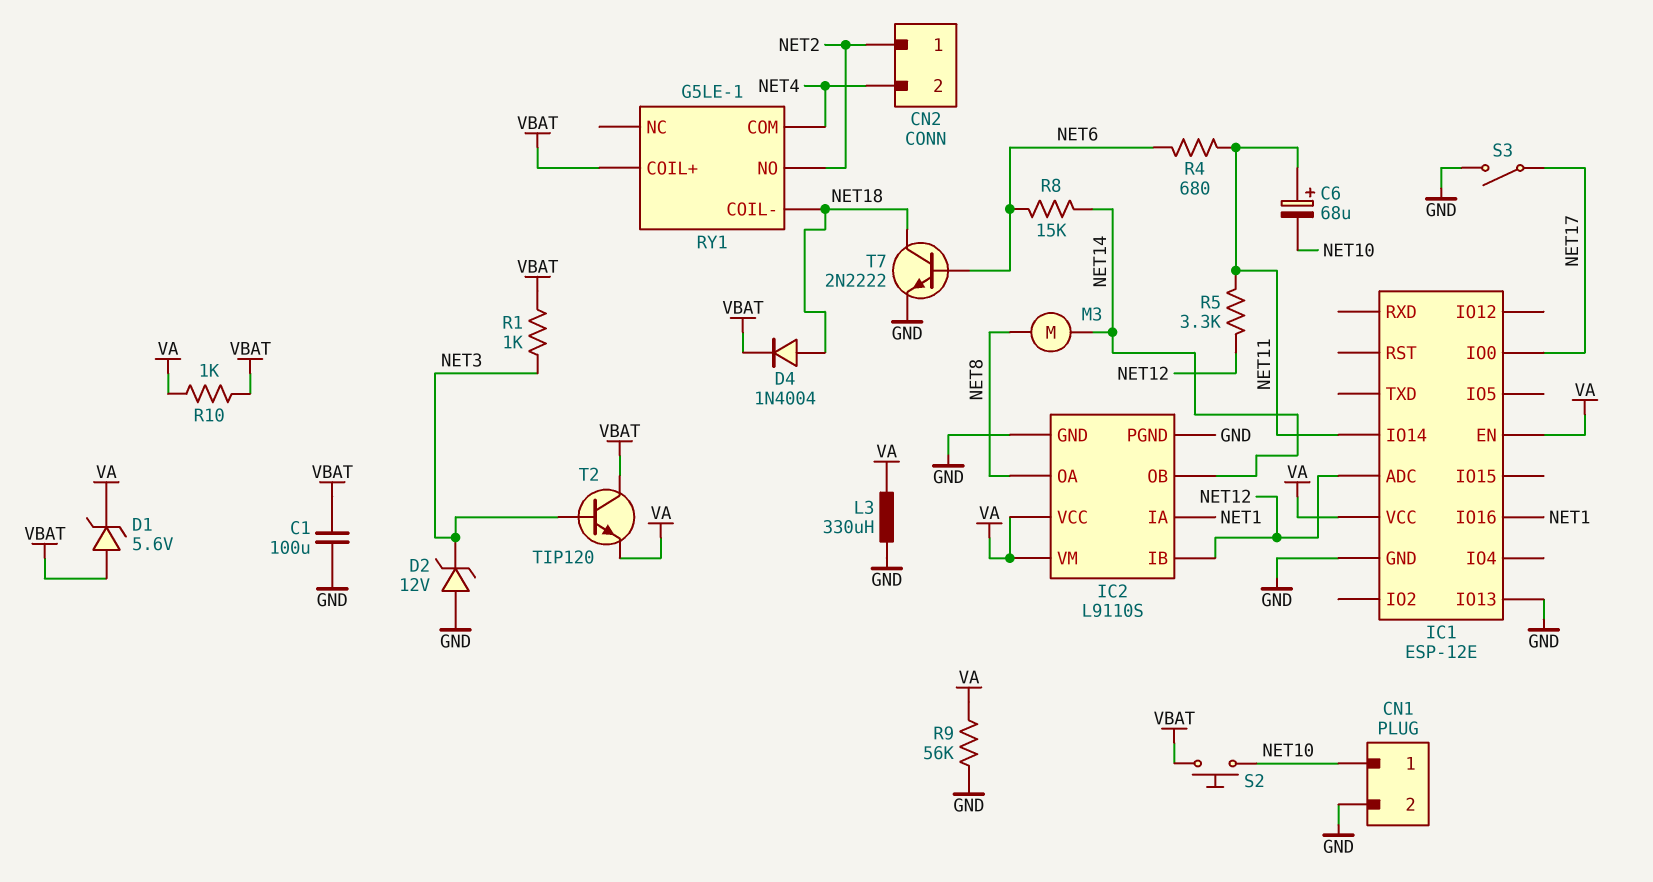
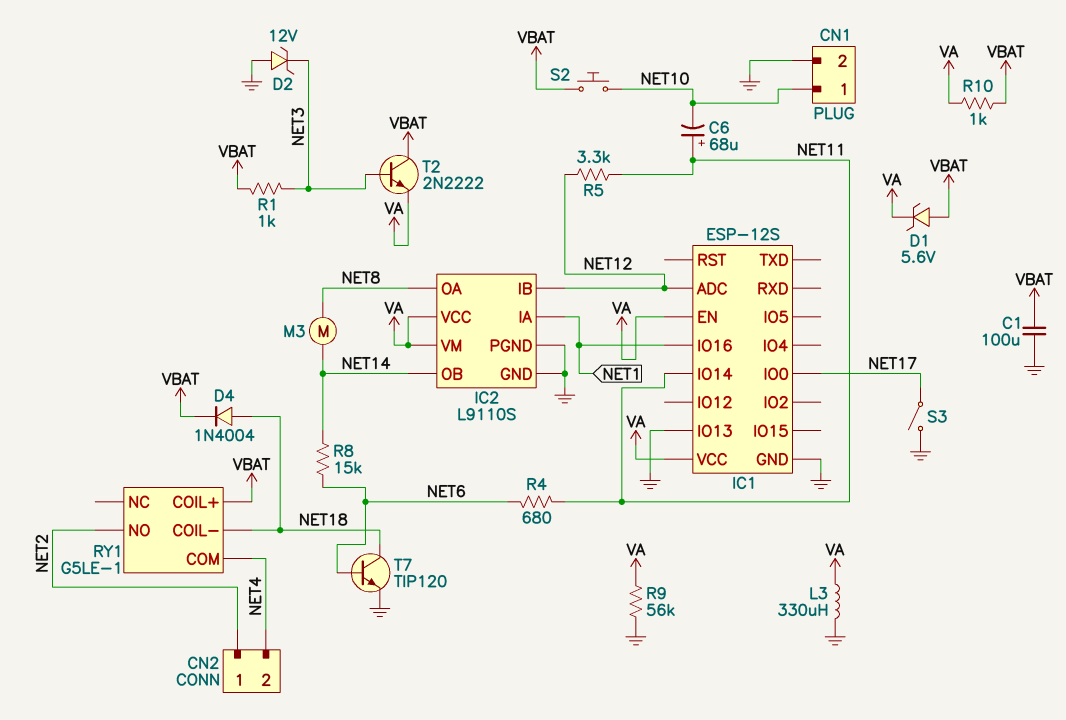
IC1: ESP-12E -> ESP-12S
T2: NPN TIP120 (B NET3, C VBAT, E VA) -> NPN 2N2222 (B NET3, C VBAT, E VA)
T7: NPN 2N2222 (B NET6, C NET18, E GND) -> NPN TIP120 (B NET6, C NET18, E GND)

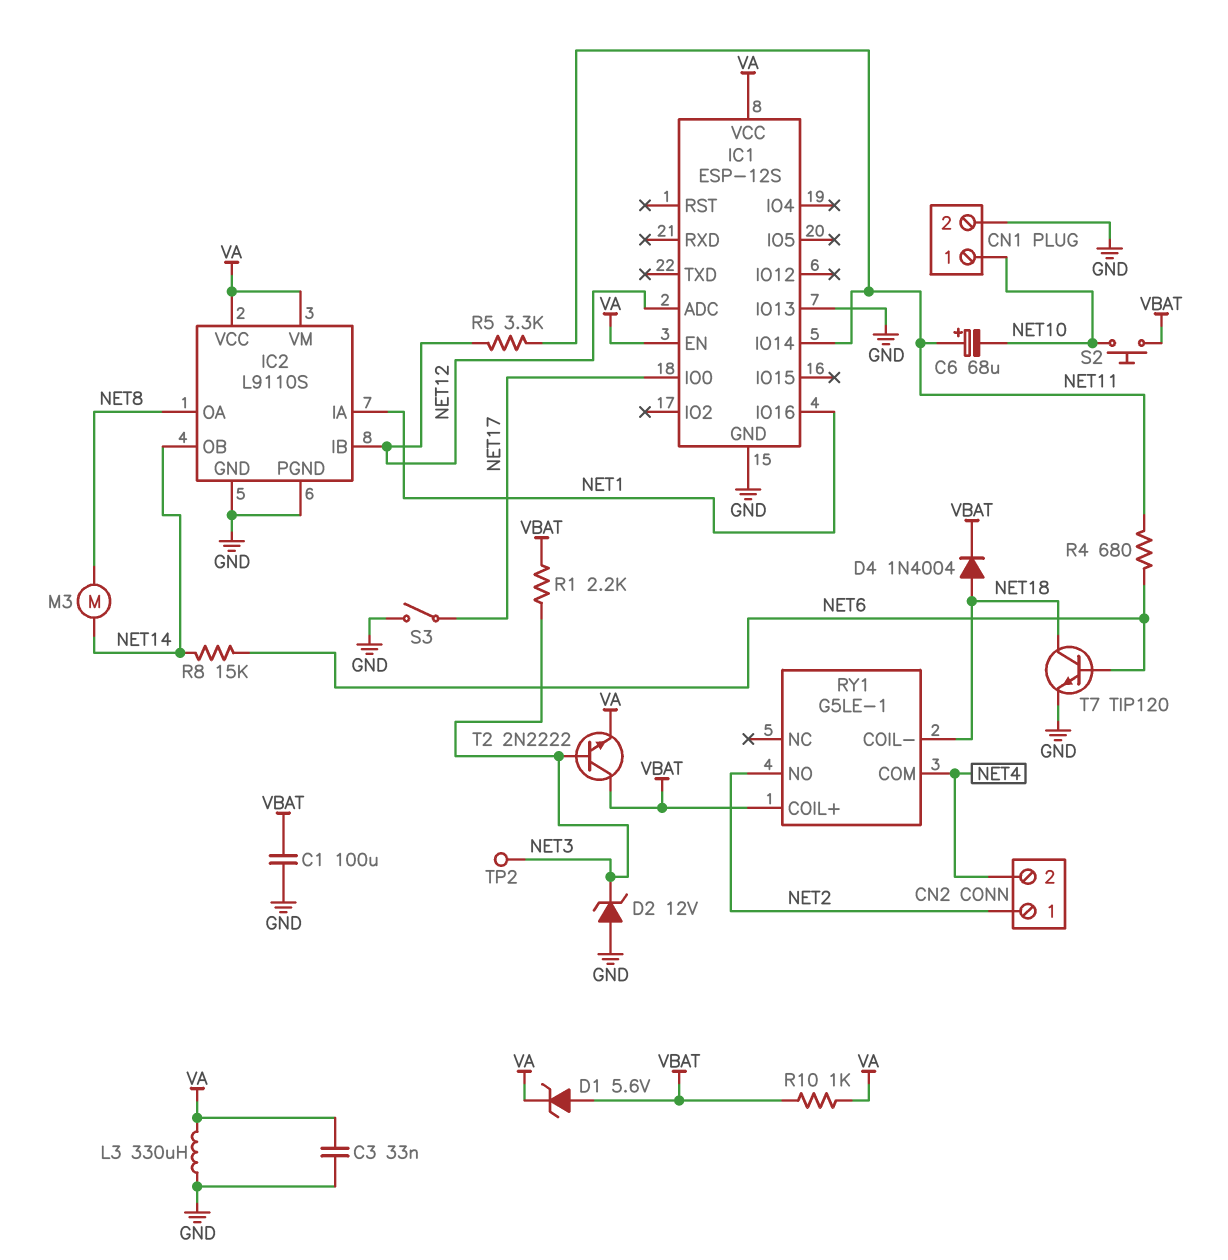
C3: none -> 33nF (GND, VA)
R1: 1k (NET3, VBAT) -> 2.2k (NET3, VBAT)
R9: 56k (GND, VA) -> none
TP2: none -> test point (NET3)

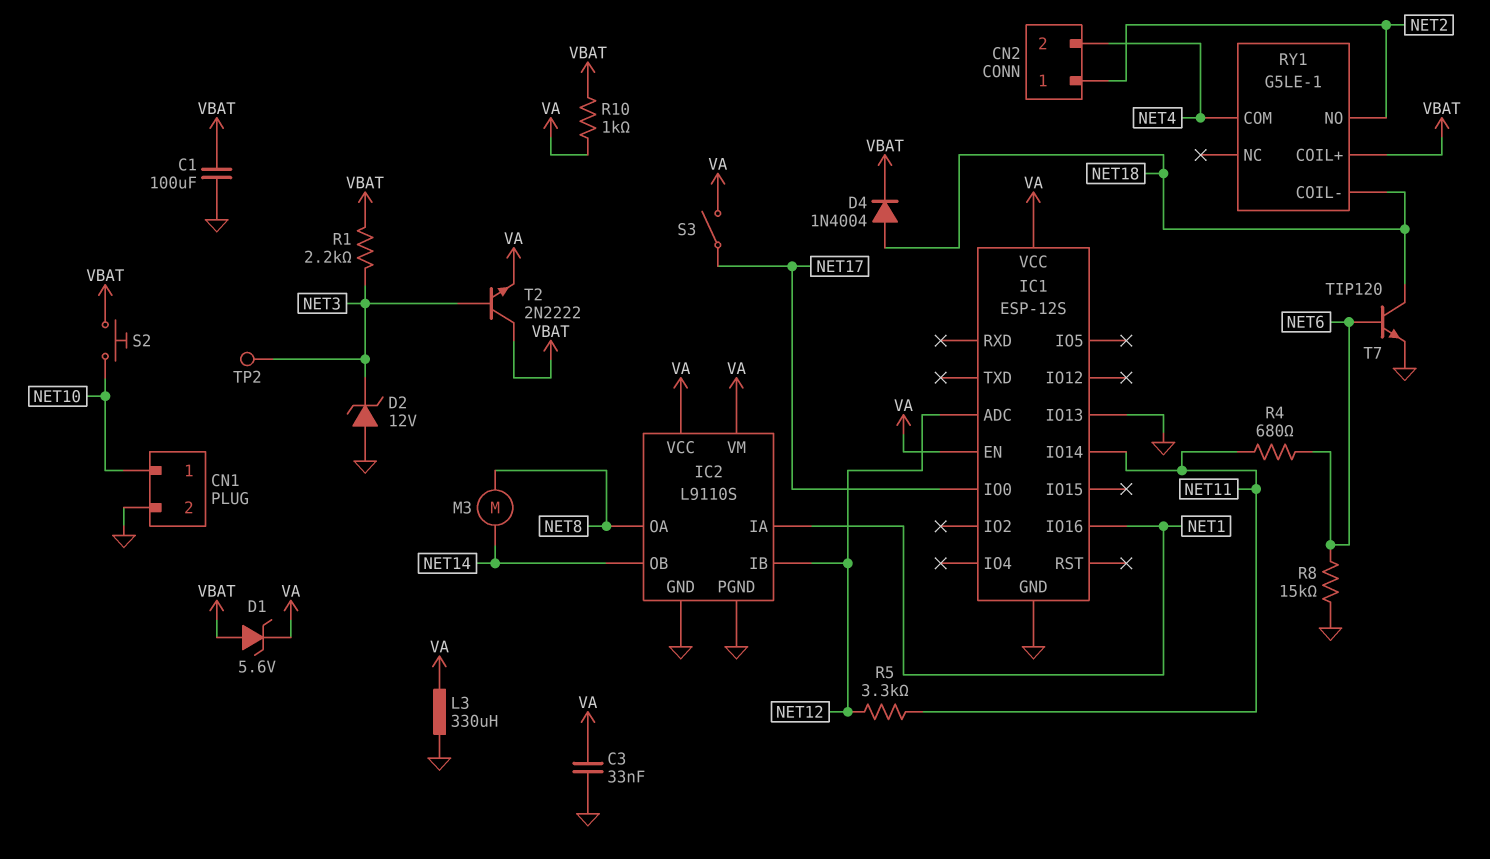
C6: 68uF (plus NET11, minus NET10) -> none
R8: 15k (NET6, NET14) -> 15k (GND, NET6)
S3: switch (GND, NET17) -> switch (NET17, VA)

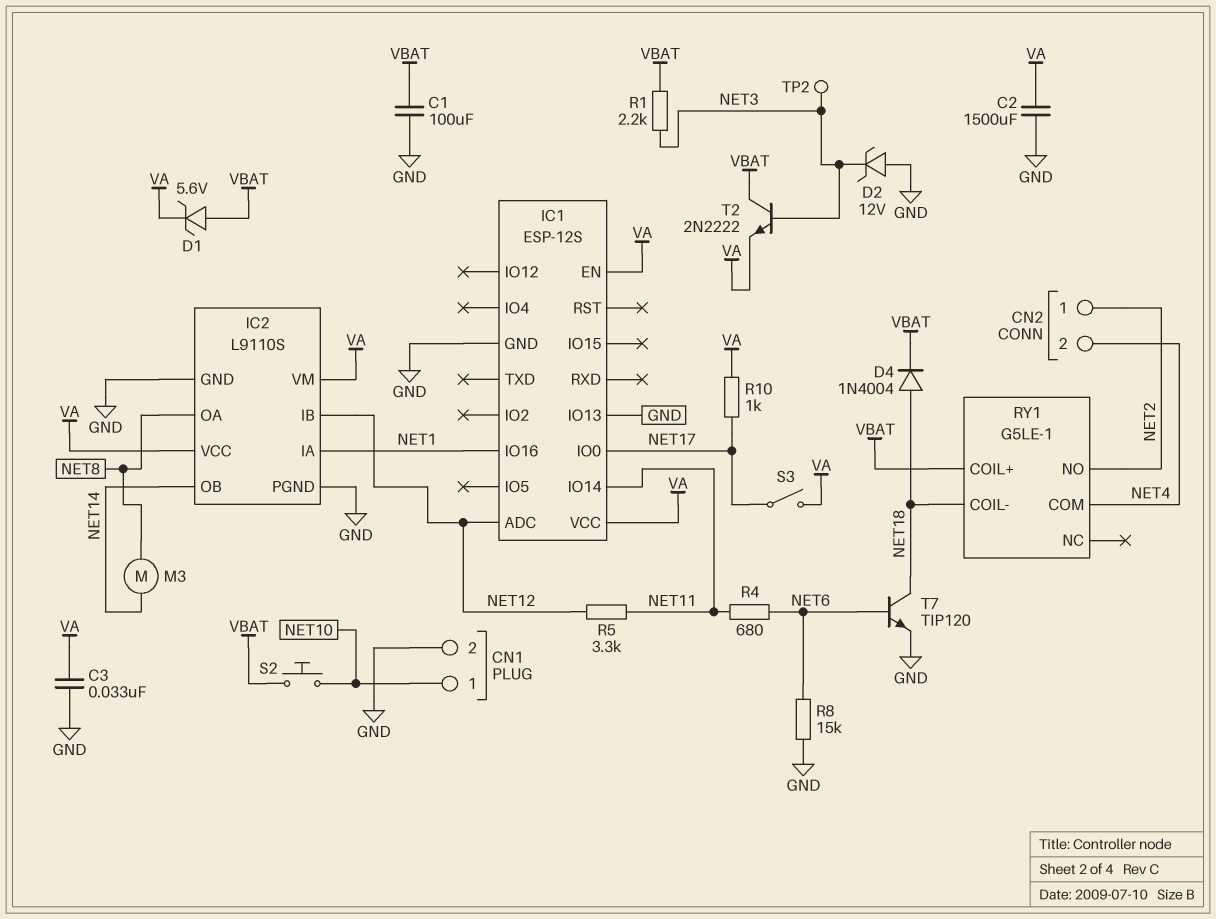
C2: none -> 1500uF (GND, VA)
L3: 330uH (GND, VA) -> none
R10: 1k (VA, VBAT) -> 1k (NET17, VA)

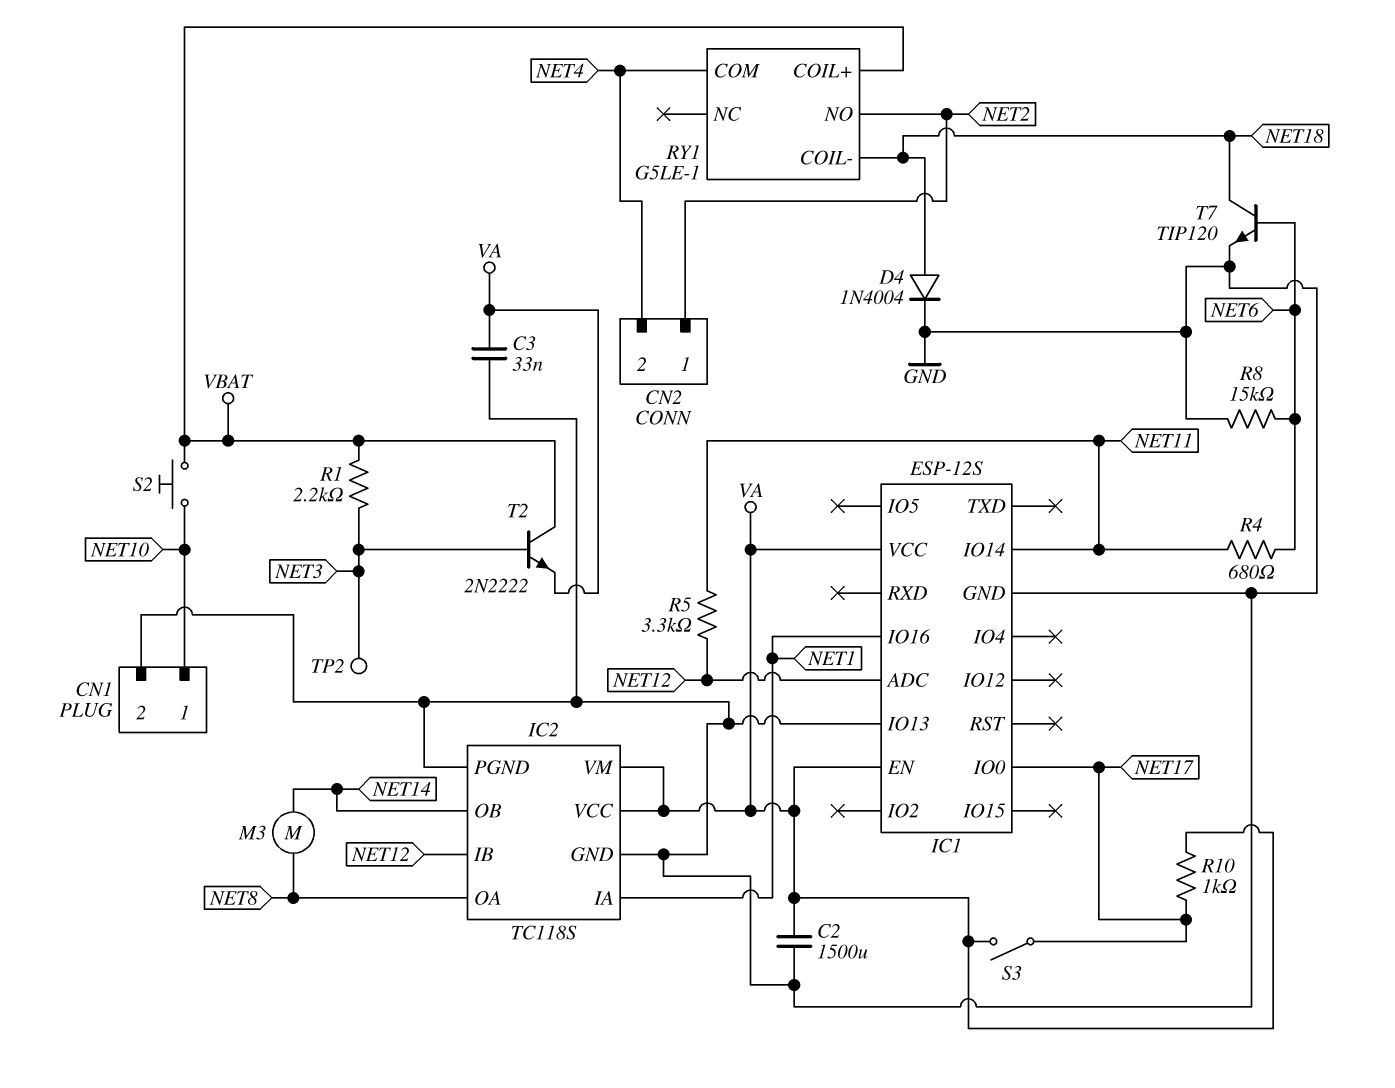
C1: 100uF (GND, VBAT) -> none
D1: zener 5.6V (A VBAT, K VA) -> none
D2: zener 12V (A GND, K NET3) -> none
D4: diode 1N4004 (A NET18, K VBAT) -> diode 1N4004 (A NET18, K GND)
IC2: L9110S -> TC118S

